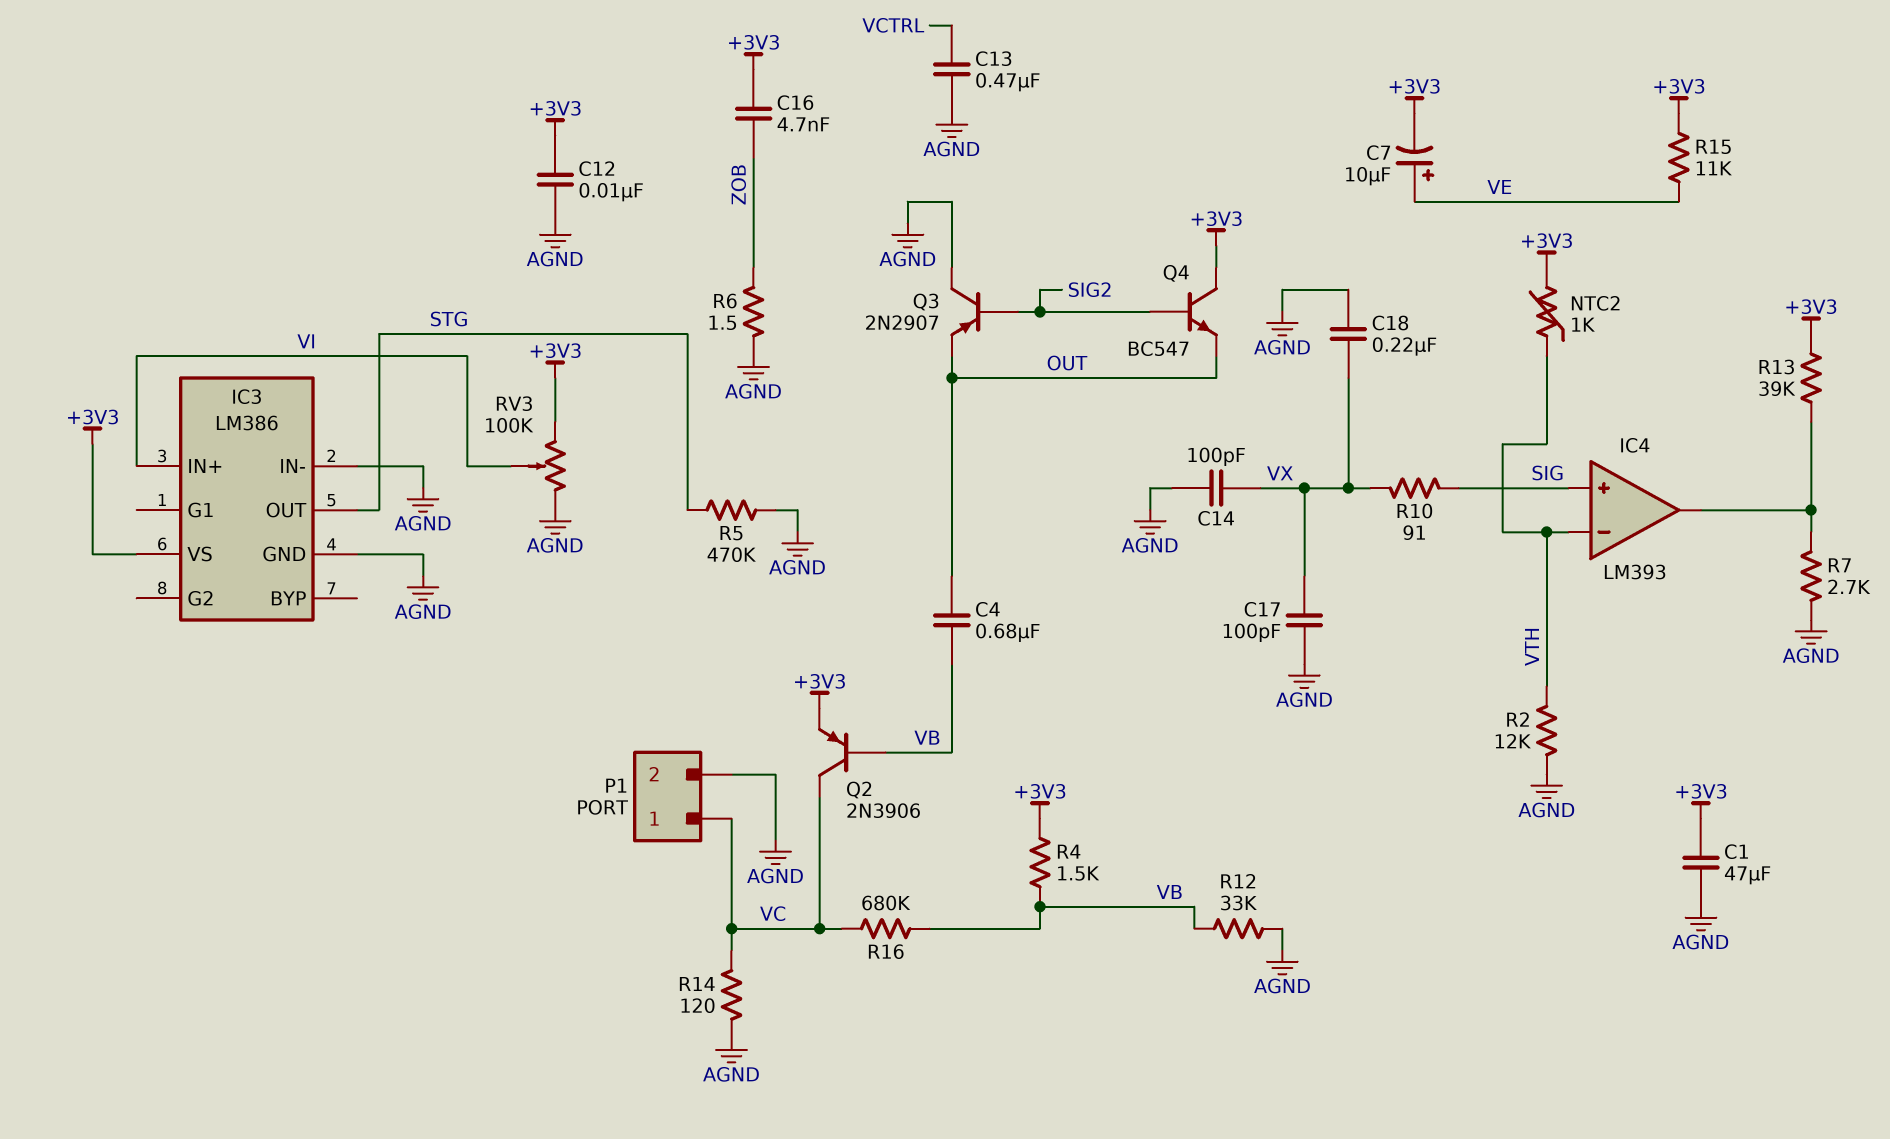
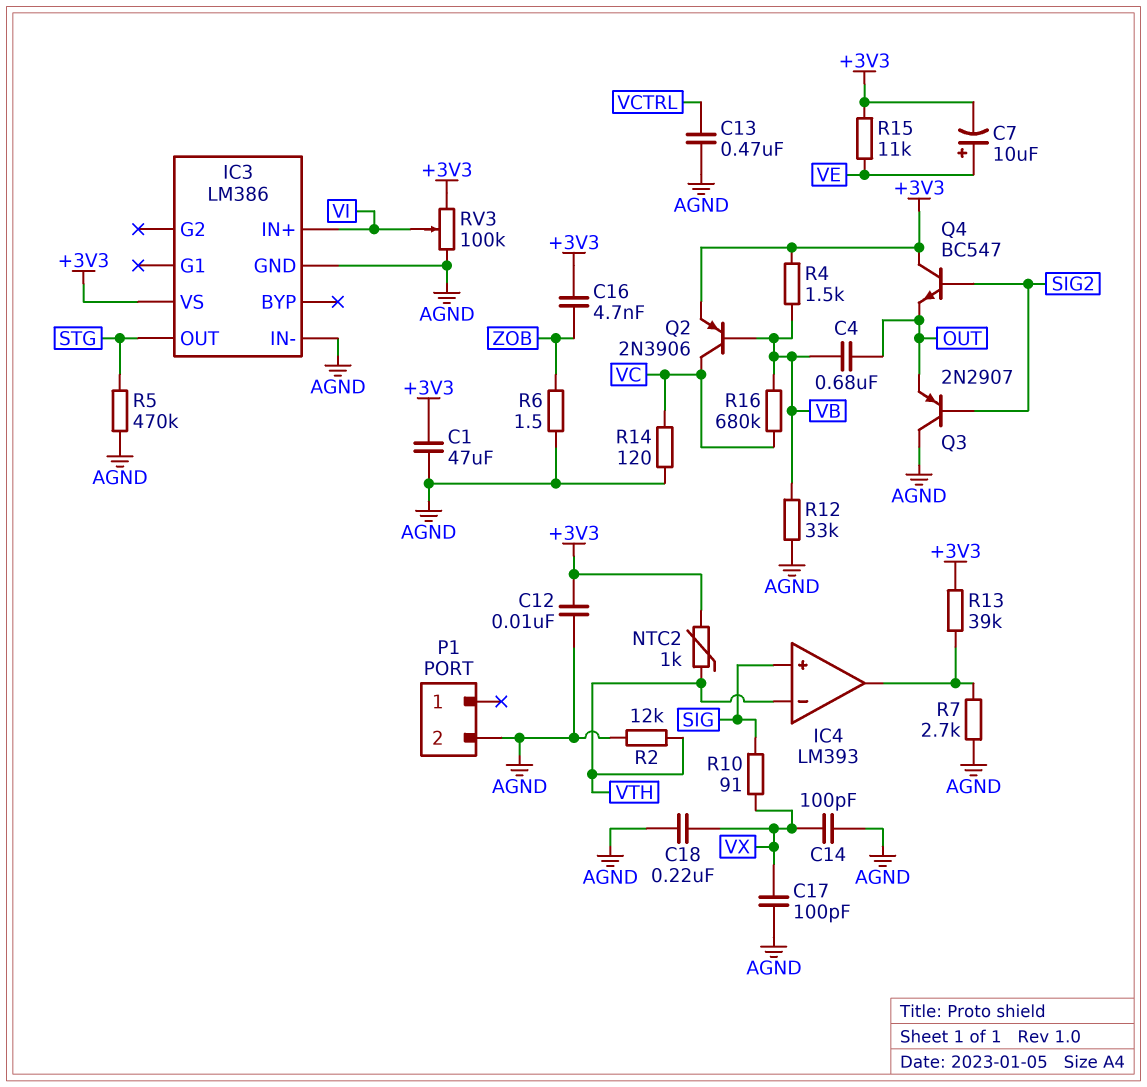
P1 pin 1: VC -> none

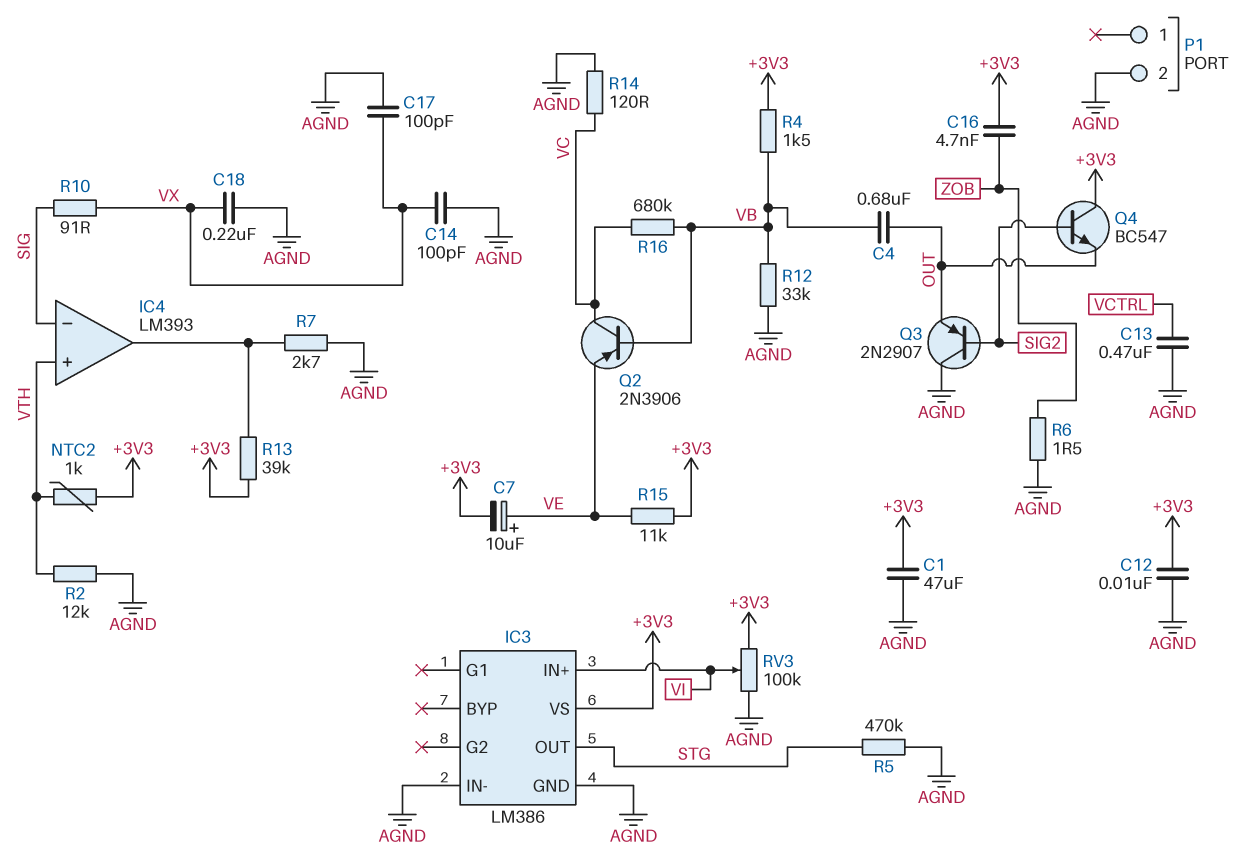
IC4 pin in+: SIG -> VTH
IC4 pin in-: VTH -> SIG
Q2: PNP 2N3906 (B VB, C VC, E +3V3) -> PNP 2N3906 (B VB, C VC, E VE)

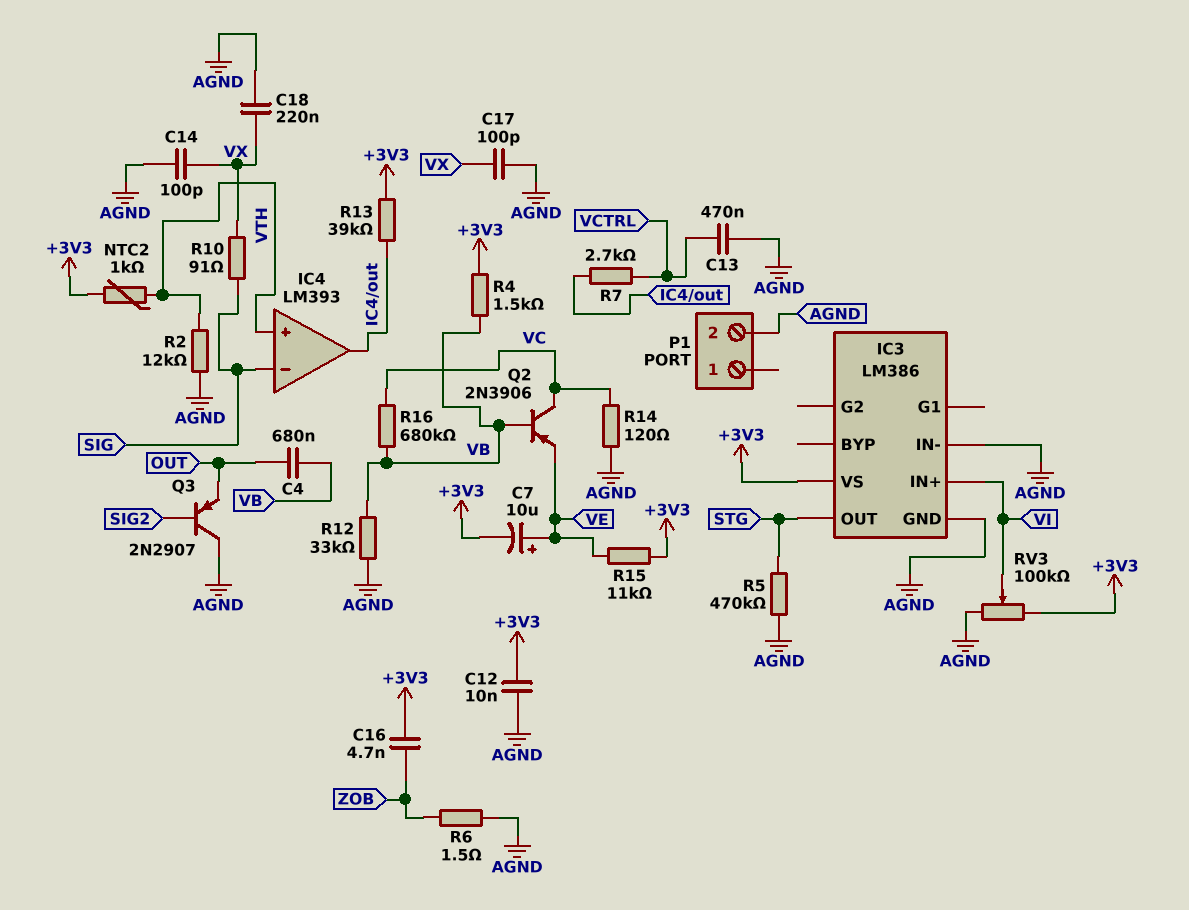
C1: 47uF (+3V3, AGND) -> none
Q4: NPN BC547 (B SIG2, C +3V3, E OUT) -> none
R7: 2.7k (AGND, IC4/out) -> 2.7k (IC4/out, VCTRL)

